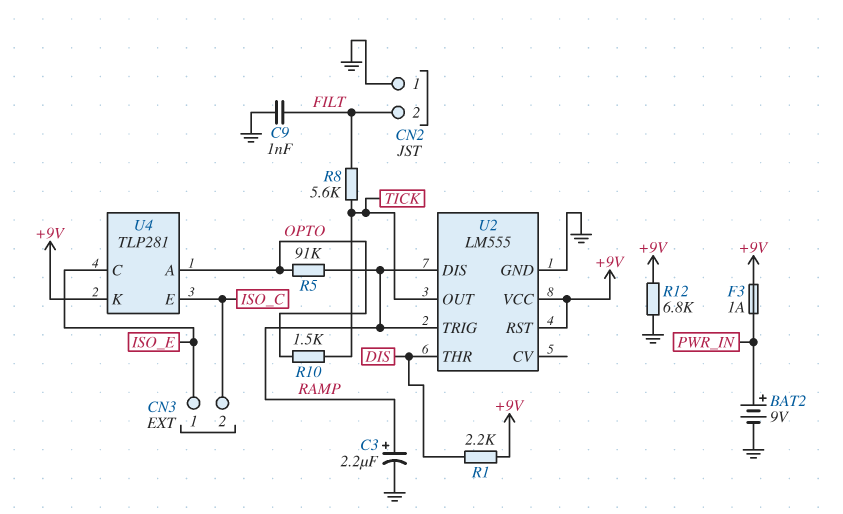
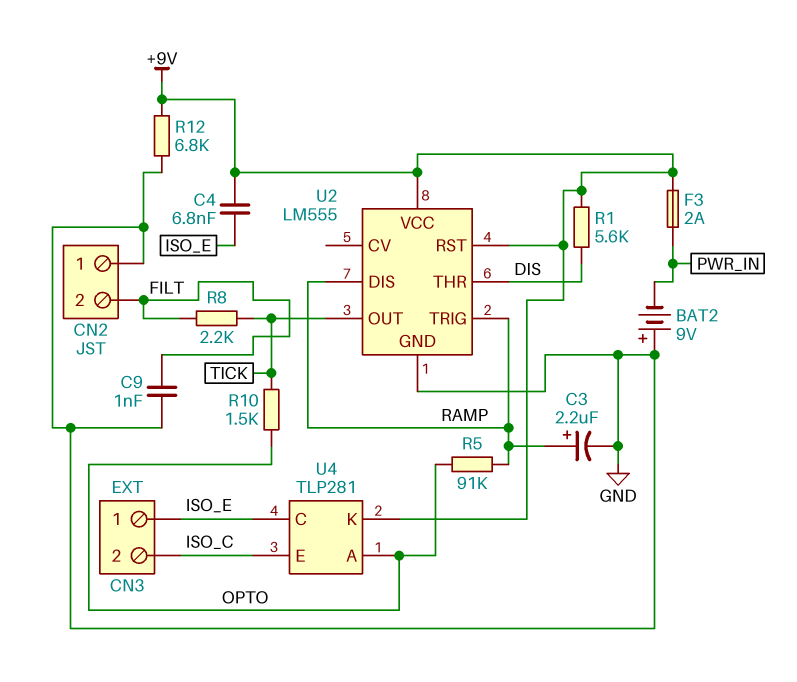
BAT2: 9V (plus PWR_IN, minus GND) -> 9V (plus GND, minus PWR_IN)
C4: none -> 6.8nF (+9V, ISO_E)
F3: 1A (+9V, PWR_IN) -> 2A (+9V, PWR_IN)
R1: 2.2k (+9V, DIS) -> 5.6k (+9V, DIS)
R8: 5.6k (FILT, TICK) -> 2.2k (FILT, TICK)

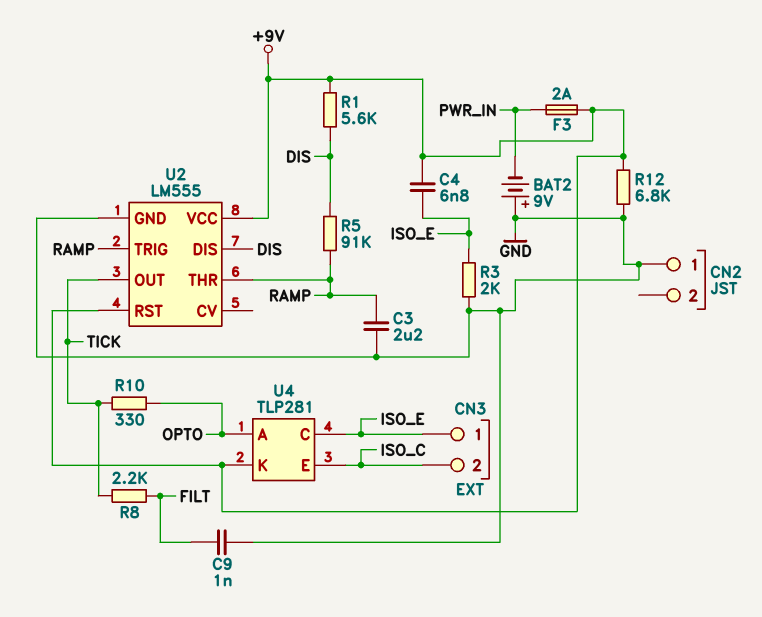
C3: 2.2uF (plus RAMP, minus GND) -> 2.2uF (GND, RAMP)
CN2 pin 2: FILT -> none
R3: none -> 2k (GND, ISO_E)
R5: 91k (OPTO, RAMP) -> 91k (DIS, RAMP)
R10: 1.5k (OPTO, TICK) -> 330 (OPTO, TICK)
U2 pin DIS: RAMP -> DIS
U2 pin THR: DIS -> RAMP

